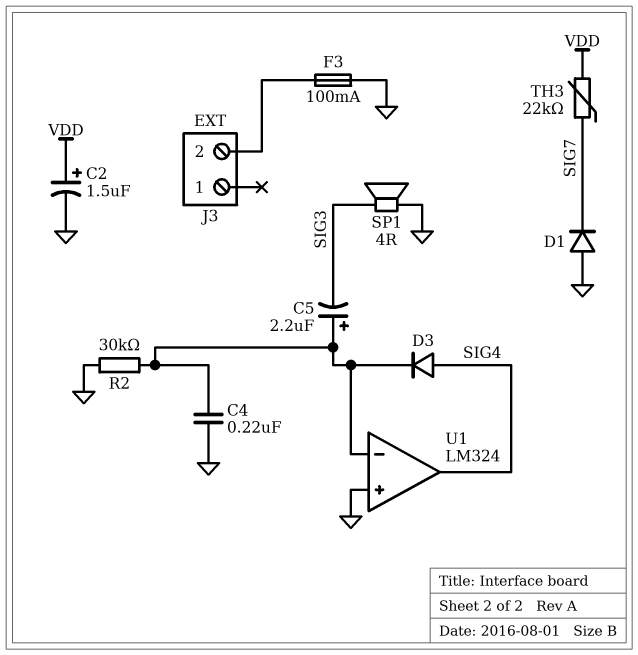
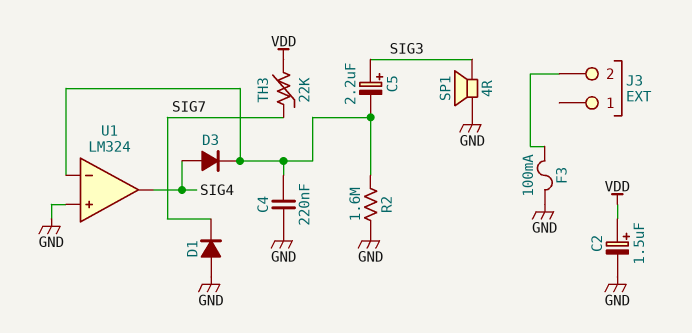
C5: 2.2uF (plus U1/in-, minus SIG3) -> 2.2uF (plus SIG3, minus U1/in-)
R2: 30k (GND, U1/in-) -> 1.6M (GND, U1/in-)

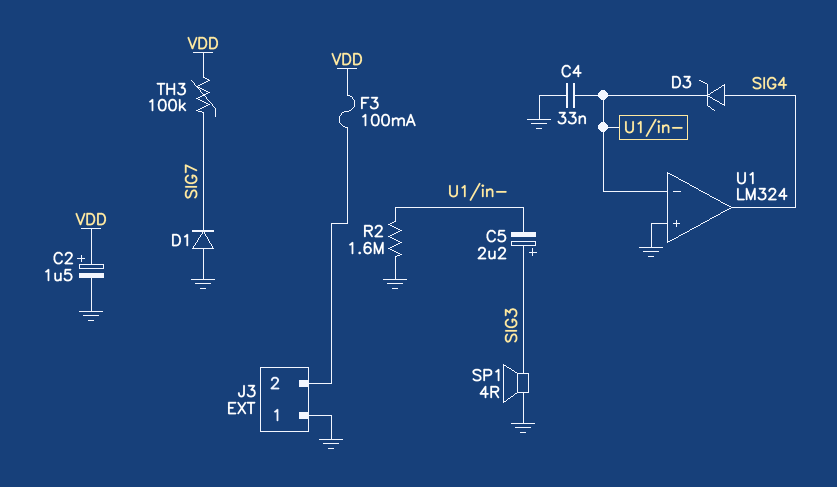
C4: 220nF (GND, U1/in-) -> 33nF (GND, U1/in-)
D3: diode (A SIG4, K U1/in-) -> zener (A SIG4, K U1/in-)
F3: 100mA (GND, J3/2) -> 100mA (J3/2, VDD)
J3 pin 1: none -> GND
TH3: 22k (SIG7, VDD) -> 100k (SIG7, VDD)

